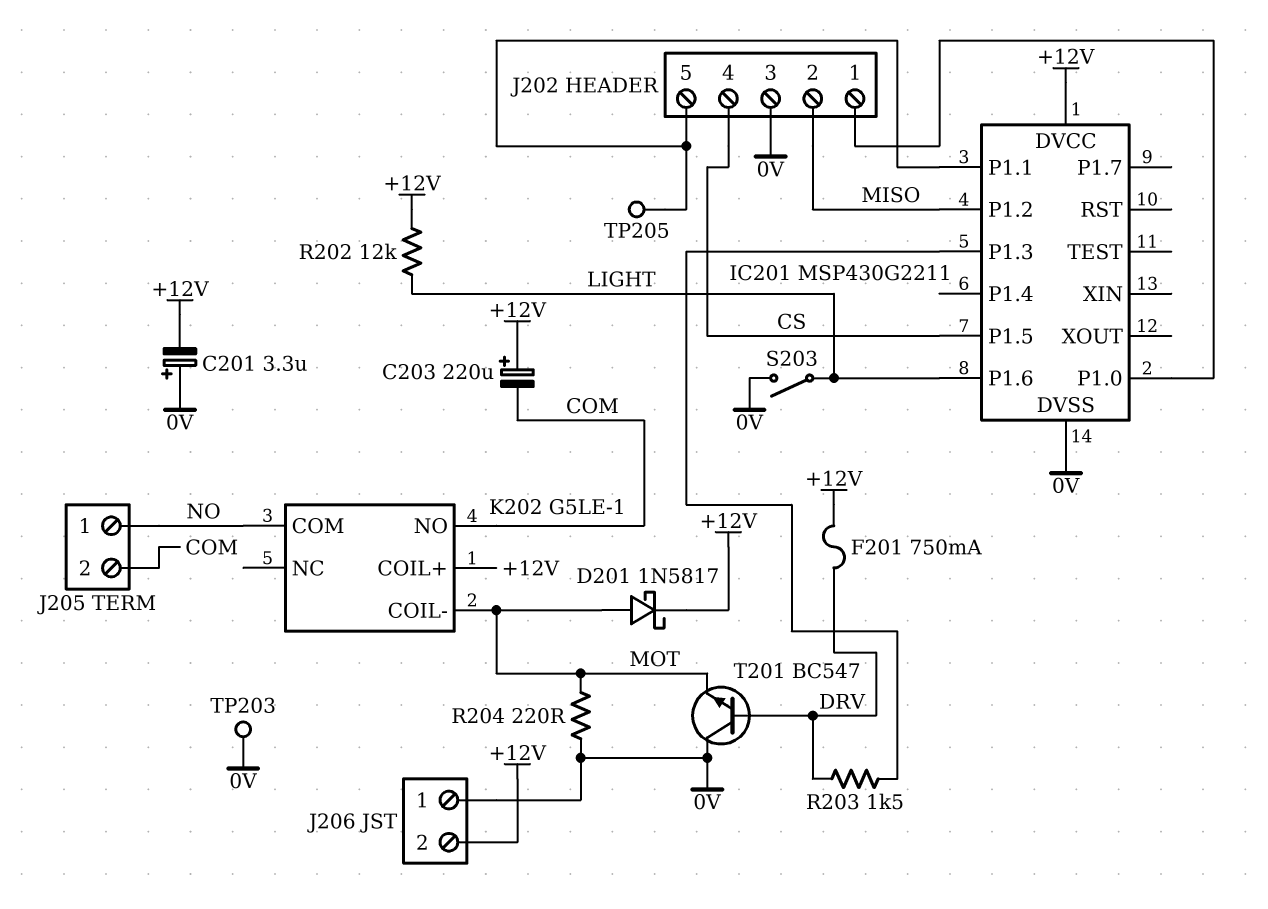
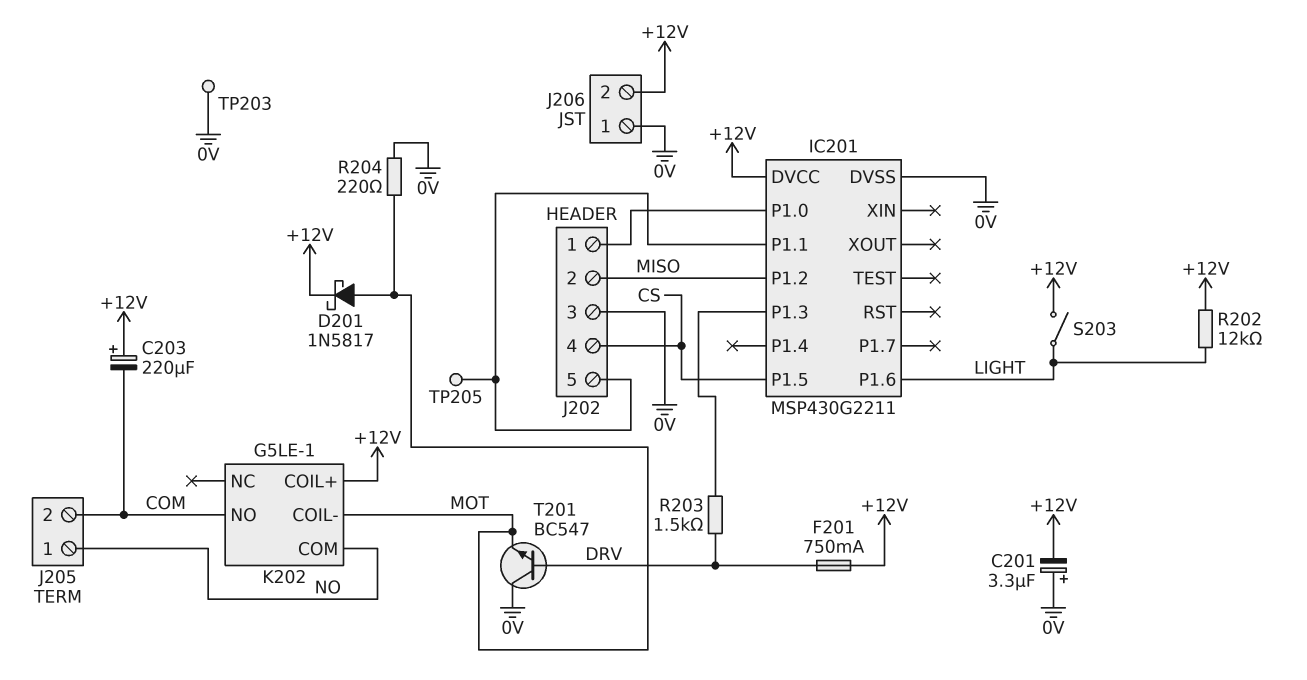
S203: switch (0V, LIGHT) -> switch (+12V, LIGHT)

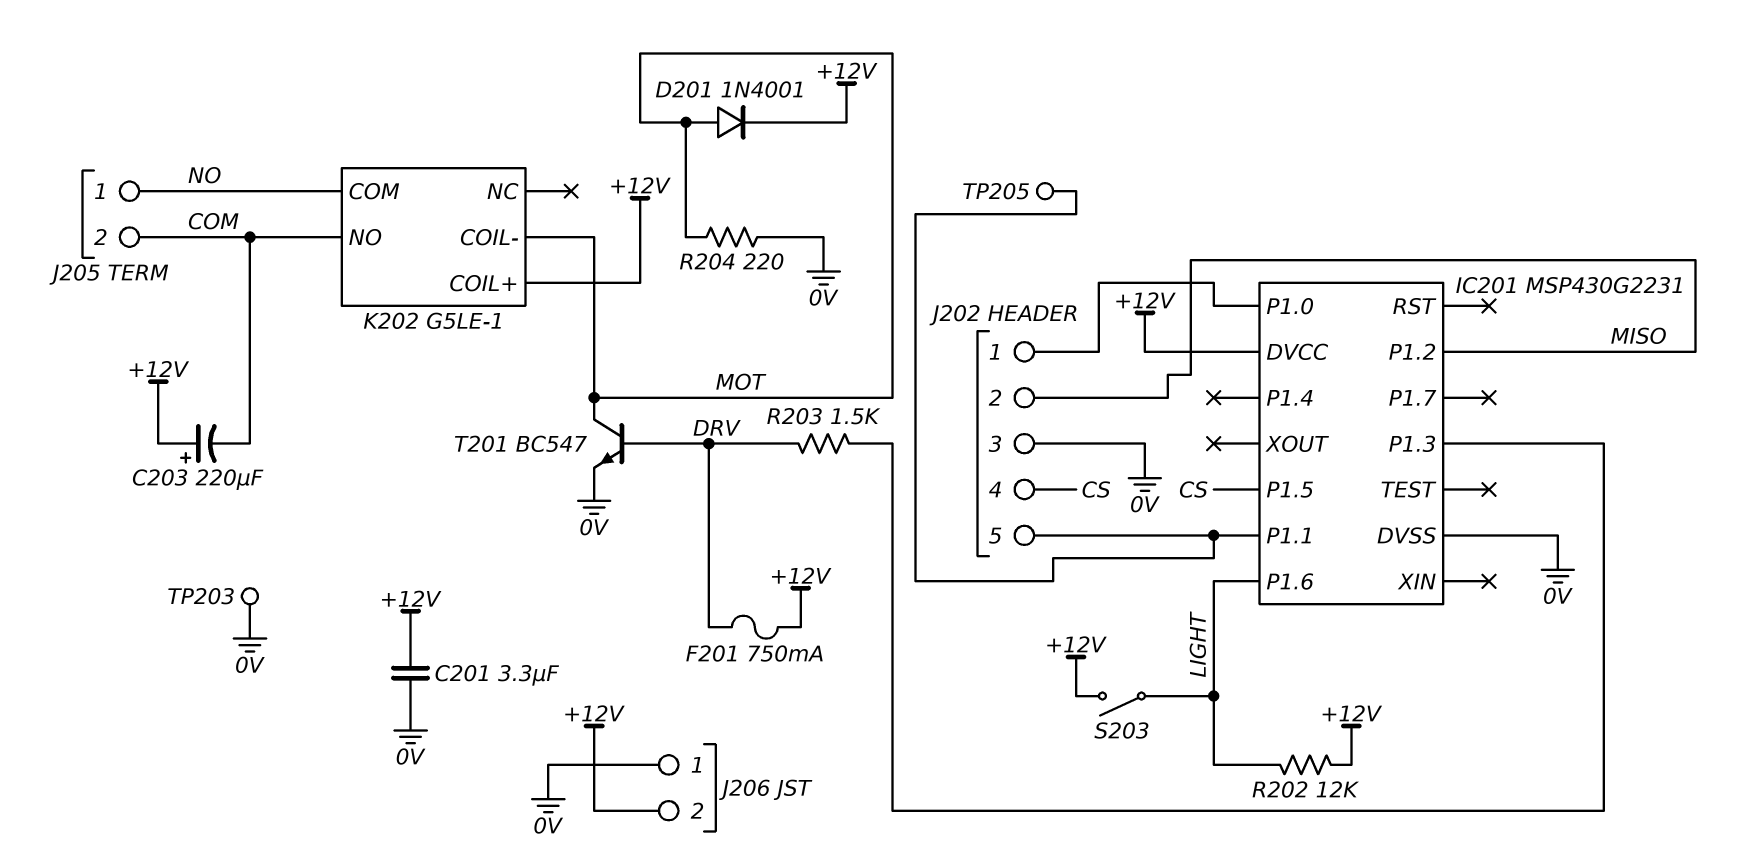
C201: 3.3uF (plus 0V, minus +12V) -> 3.3uF (+12V, 0V)
D201: schottky 1N5817 (A MOT, K +12V) -> diode 1N4001 (A MOT, K +12V)
IC201: MSP430G2211 -> MSP430G2231
T201: NPN BC547 (B DRV, C 0V, E MOT) -> NPN BC547 (B DRV, C MOT, E 0V)

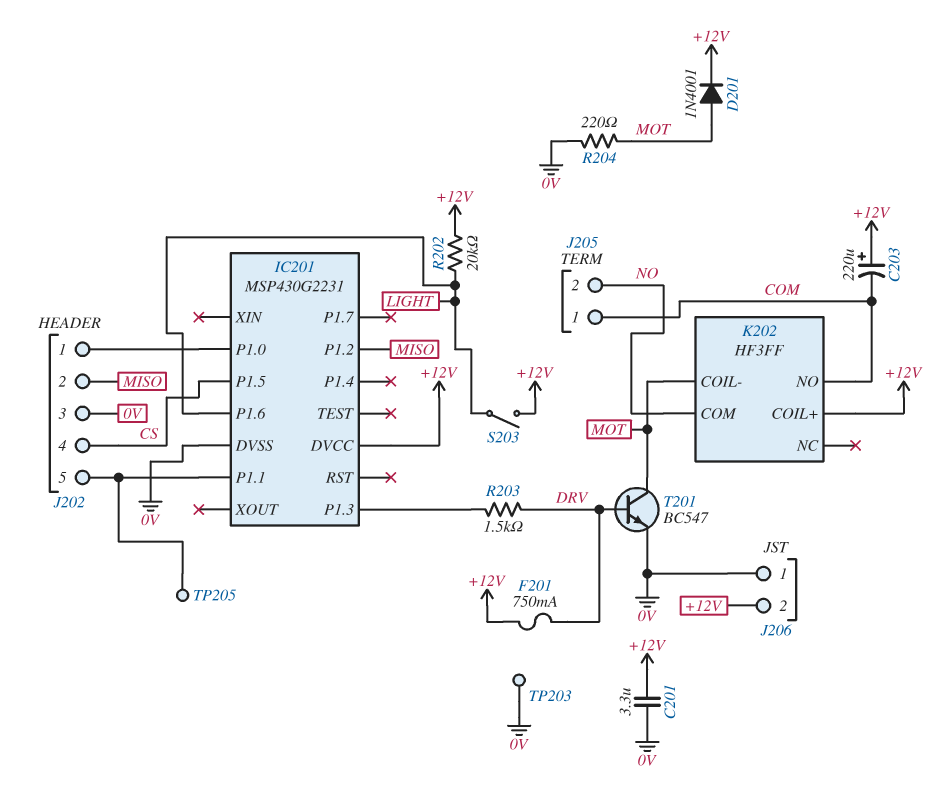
J205 pin 1: NO -> COM
J205 pin 2: COM -> NO
K202: G5LE-1 -> HF3FF
R202: 12k (+12V, LIGHT) -> 20k (+12V, LIGHT)

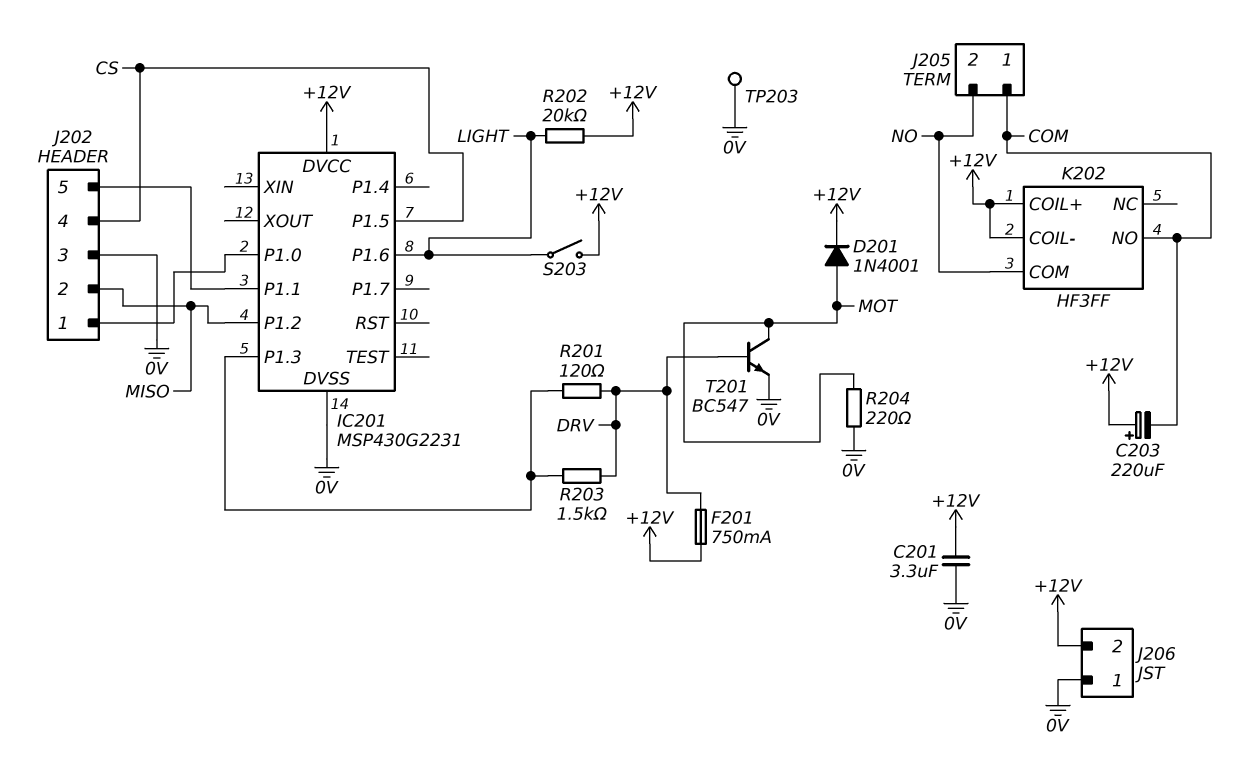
K202 pin COIL-: MOT -> +12V
R201: none -> 120 (DRV, IC201/P1.3)
TP205: test point (IC201/P1.1) -> none

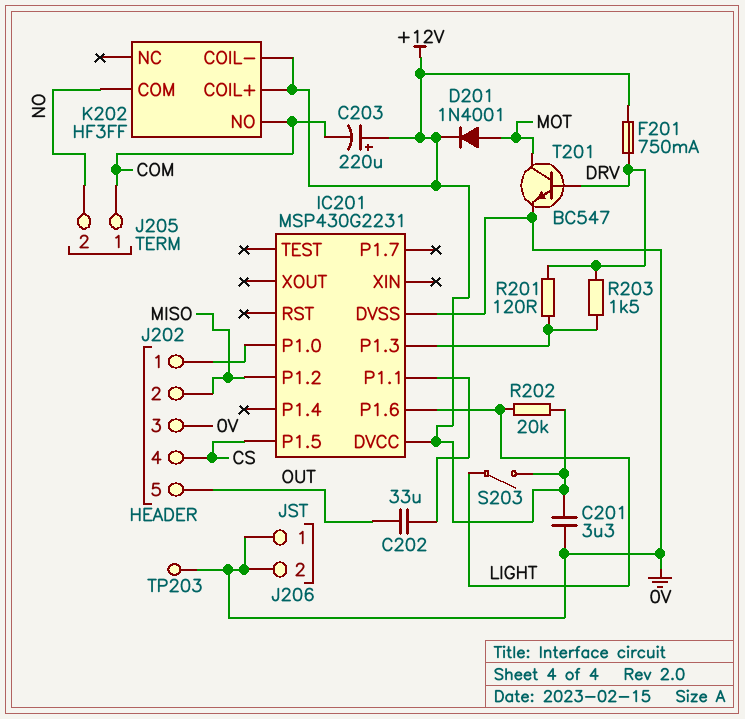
C202: none -> 33uF (IC201/P1.1, OUT)
J202 pin 5: IC201/P1.1 -> OUT
J206 pin 2: +12V -> 0V
R204: 220 (0V, MOT) -> none

